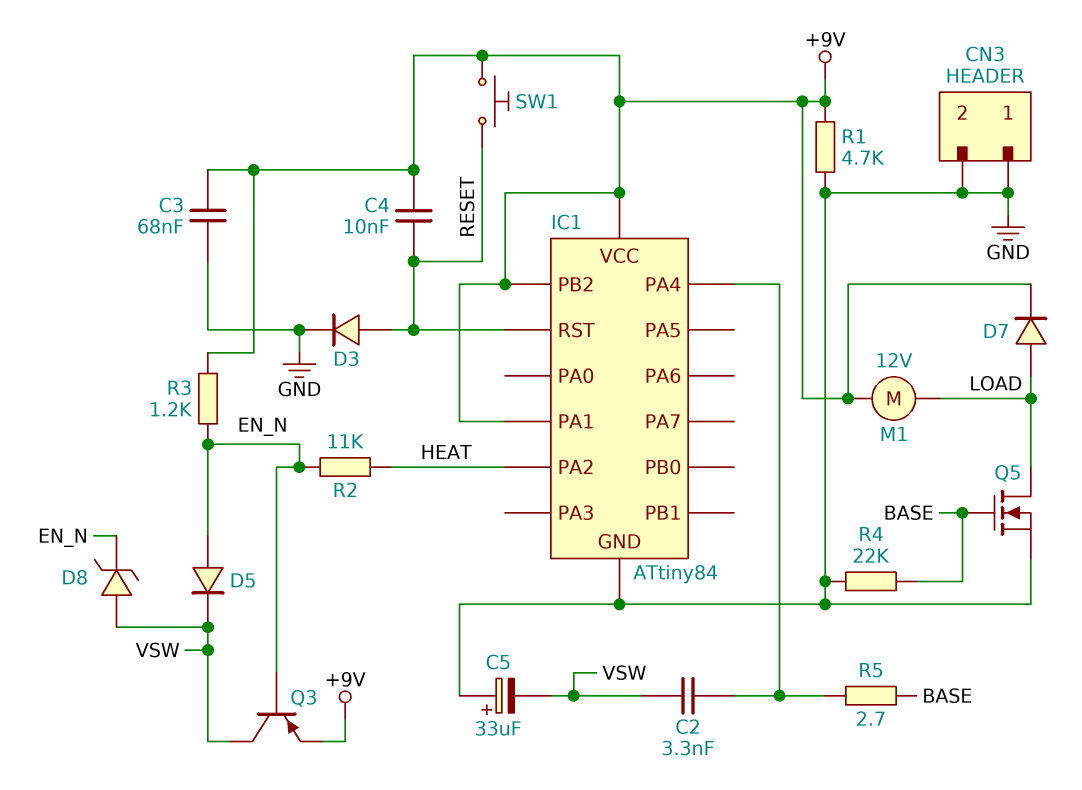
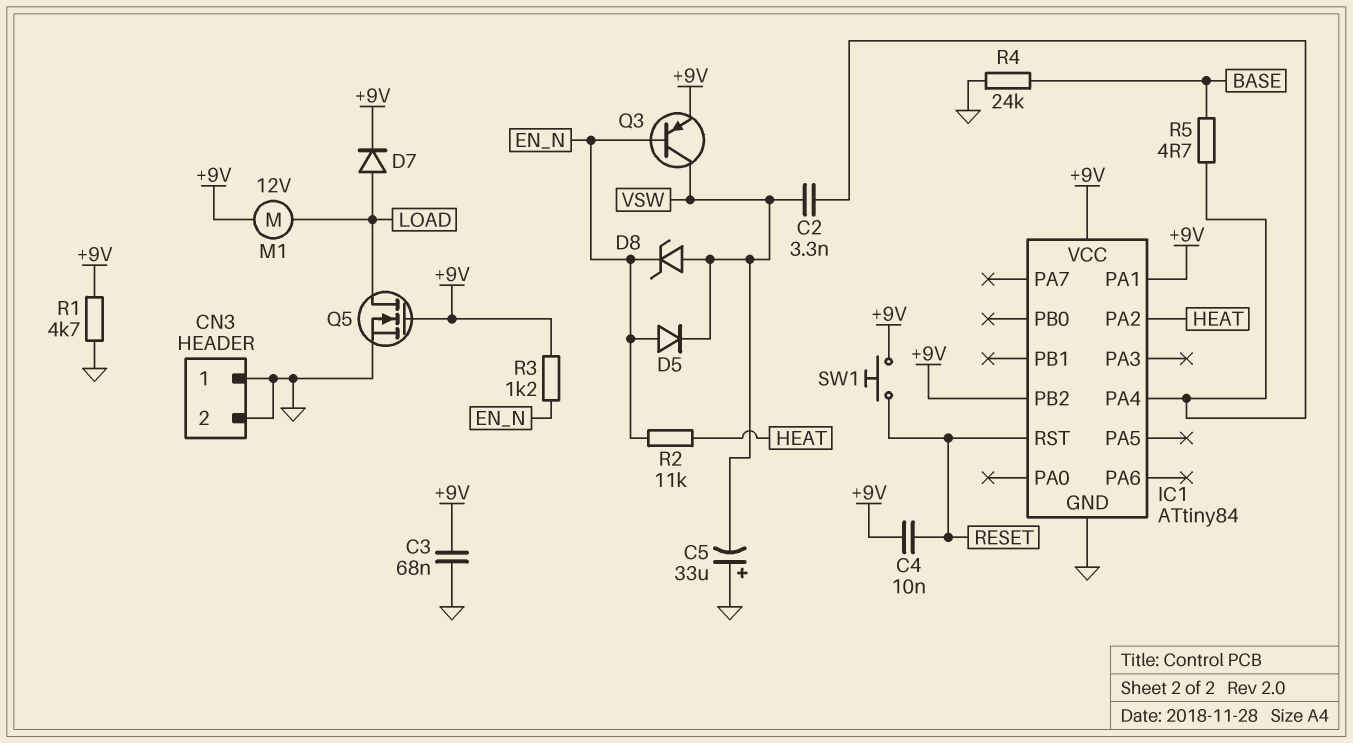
D3: diode (A RESET, K GND) -> none
Q5: NMOS (G BASE, D LOAD, S GND) -> NMOS (G +9V, D LOAD, S GND)
R4: 22k (BASE, GND) -> 24k (BASE, GND)
R5: 2.7 (BASE, IC1/PA4) -> 4.7 (BASE, IC1/PA4)

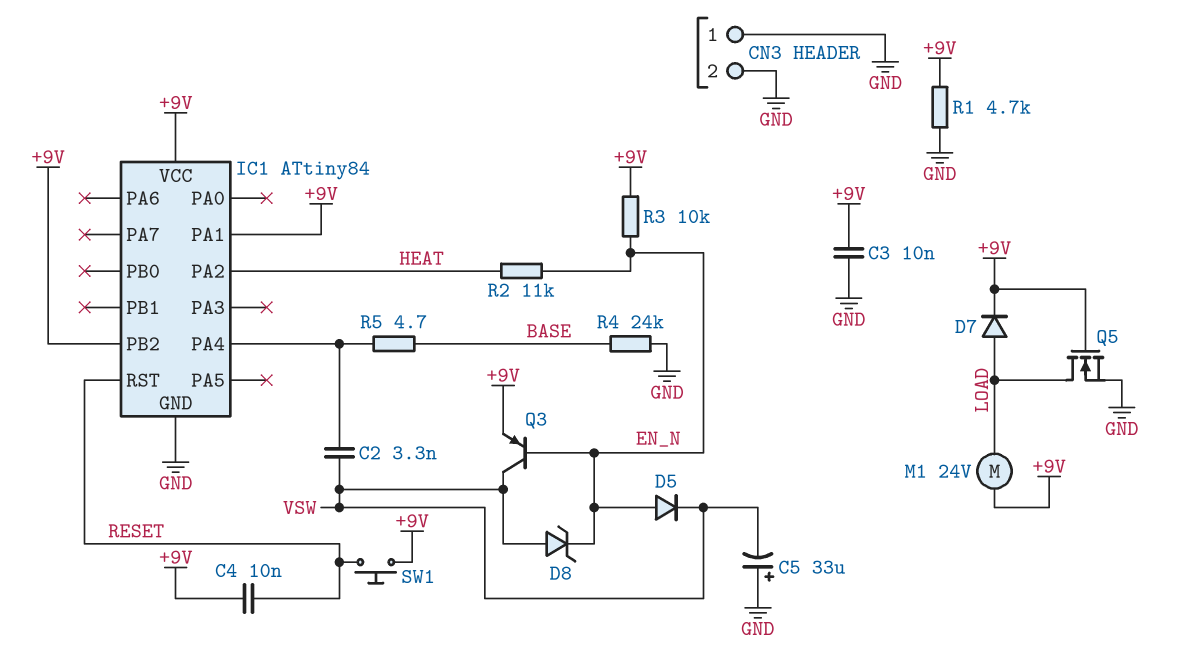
C3: 68nF (+9V, GND) -> 10nF (+9V, GND)
M1: motor 12V (+9V, LOAD) -> motor 24V (+9V, LOAD)
R3: 1.2k (+9V, EN_N) -> 10k (+9V, EN_N)

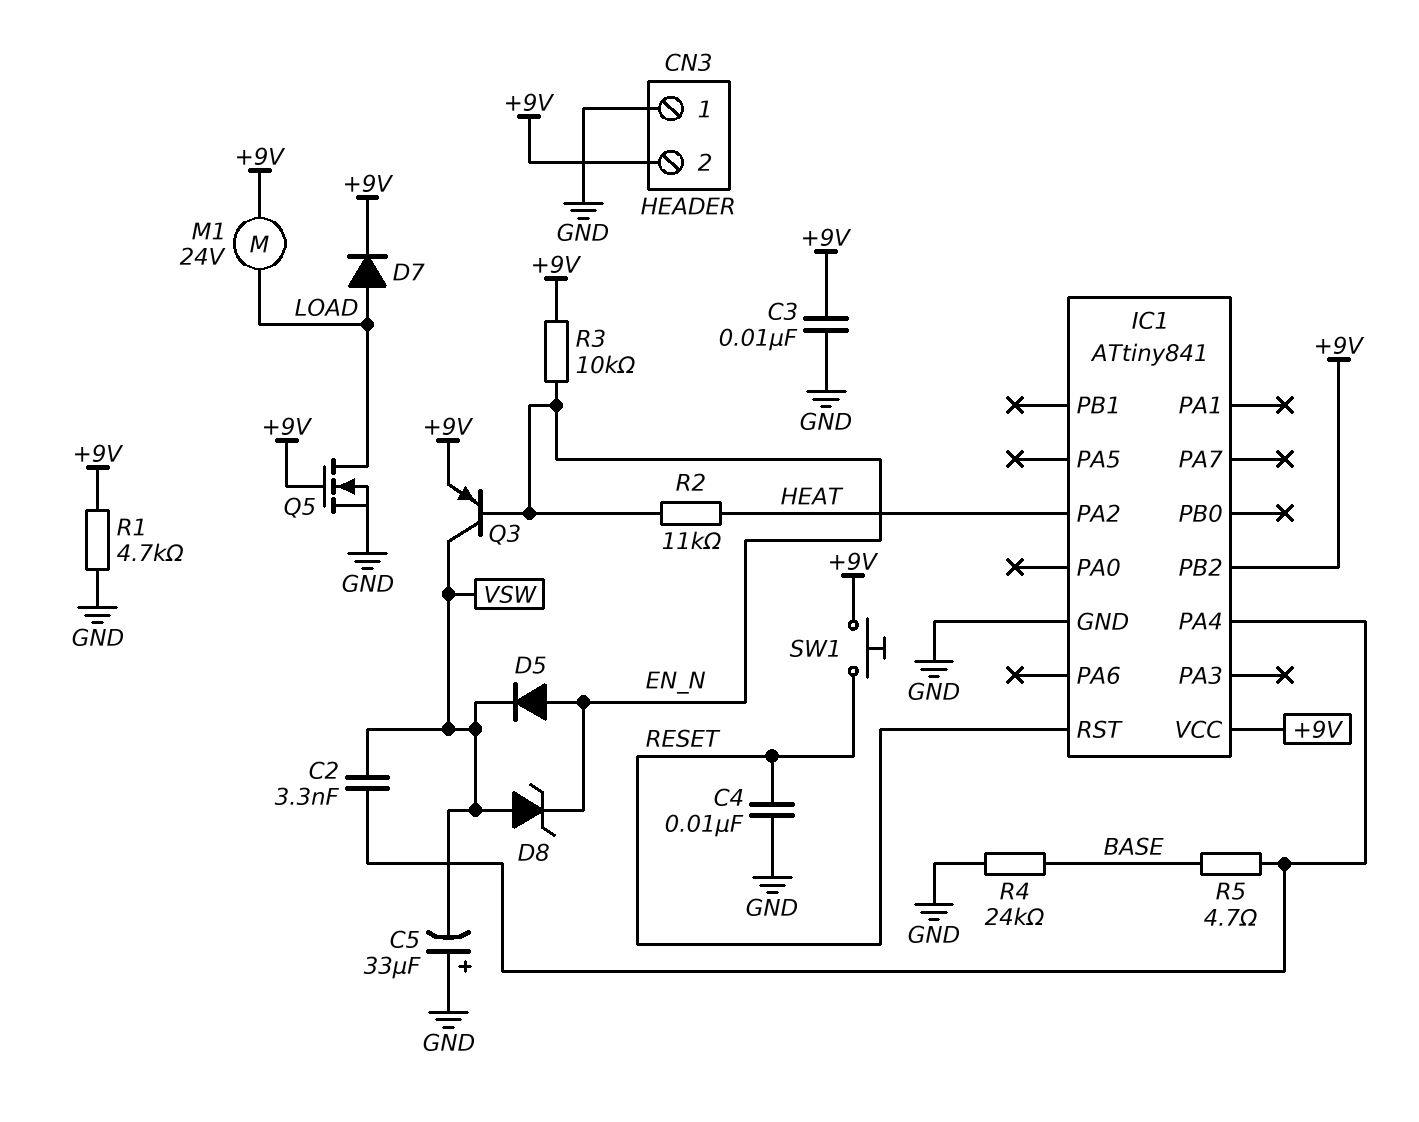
C4: 10nF (+9V, RESET) -> 10nF (GND, RESET)
CN3 pin 2: GND -> +9V
IC1: ATtiny84 -> ATtiny841
IC1 pin PA1: +9V -> none

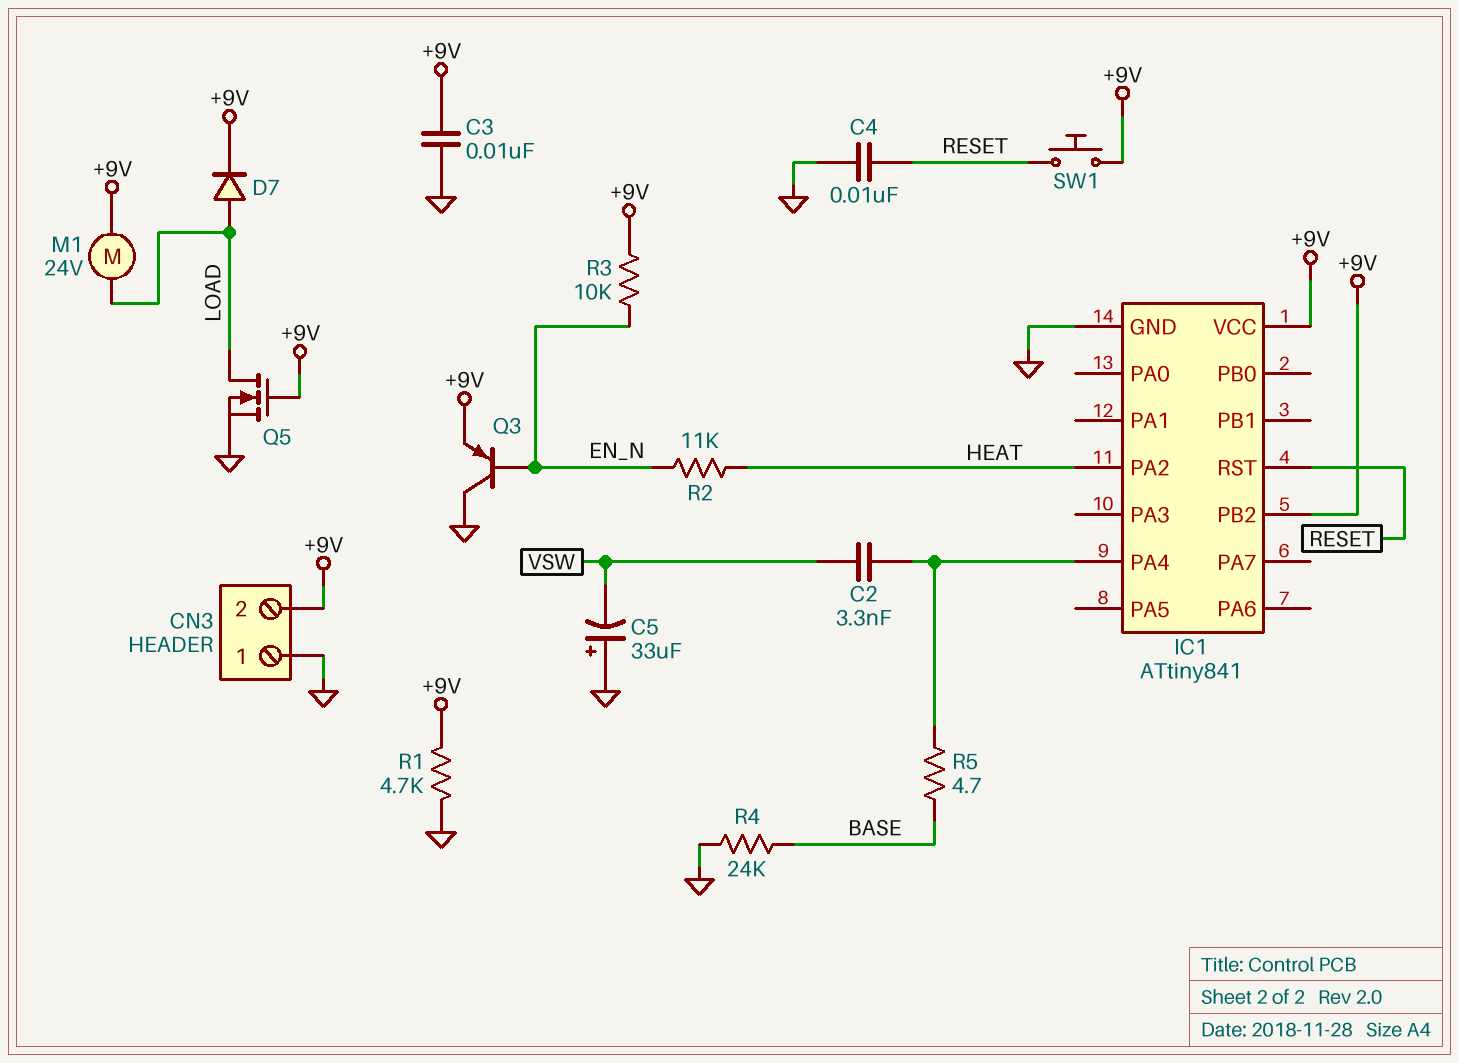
D5: diode (A EN_N, K VSW) -> none
D8: zener (A VSW, K EN_N) -> none
Q3: PNP (B EN_N, C VSW, E +9V) -> PNP (B EN_N, C GND, E +9V)

